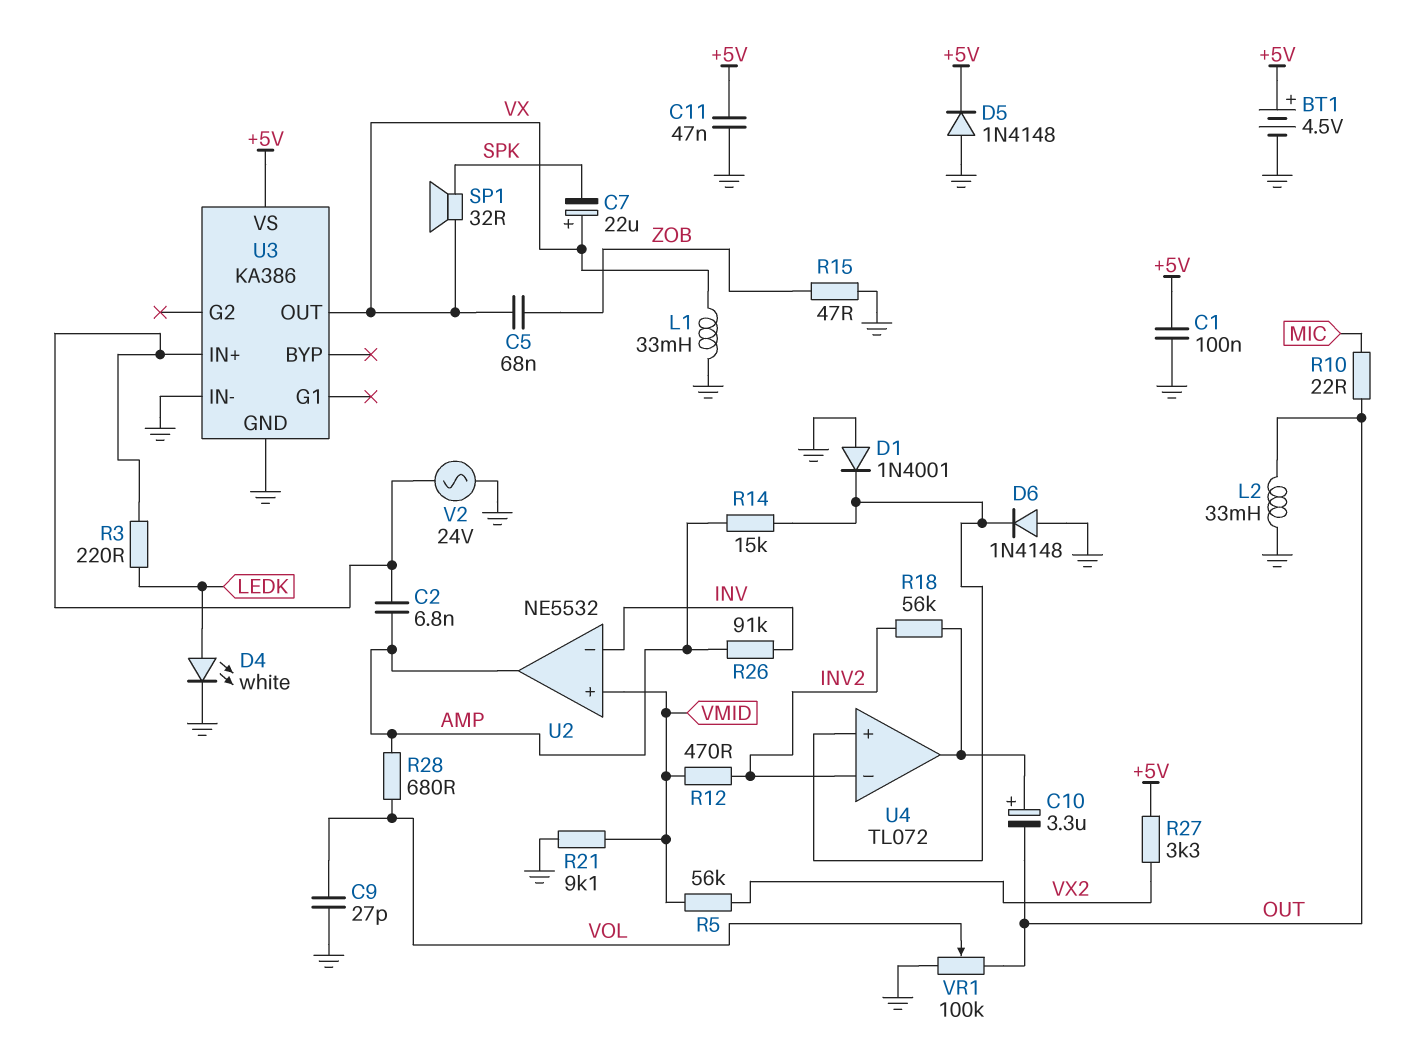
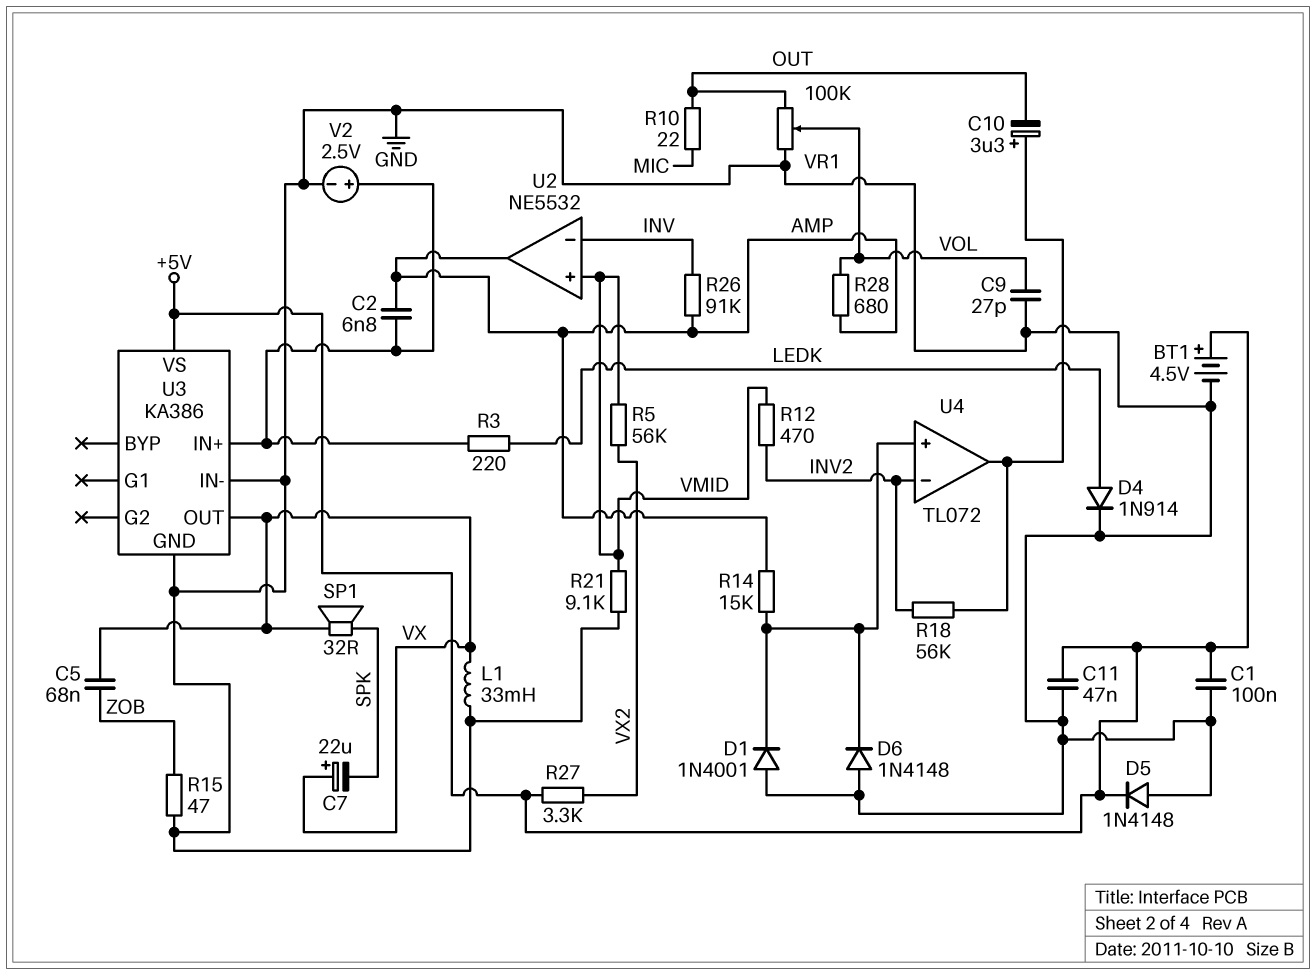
D4: LED white (A LEDK, K GND) -> diode 1N914 (A LEDK, K GND)
L2: 33mH (GND, OUT) -> none
V2: AC 24V (GND, U3/IN+) -> 2.5V (plus U3/IN+, minus GND)

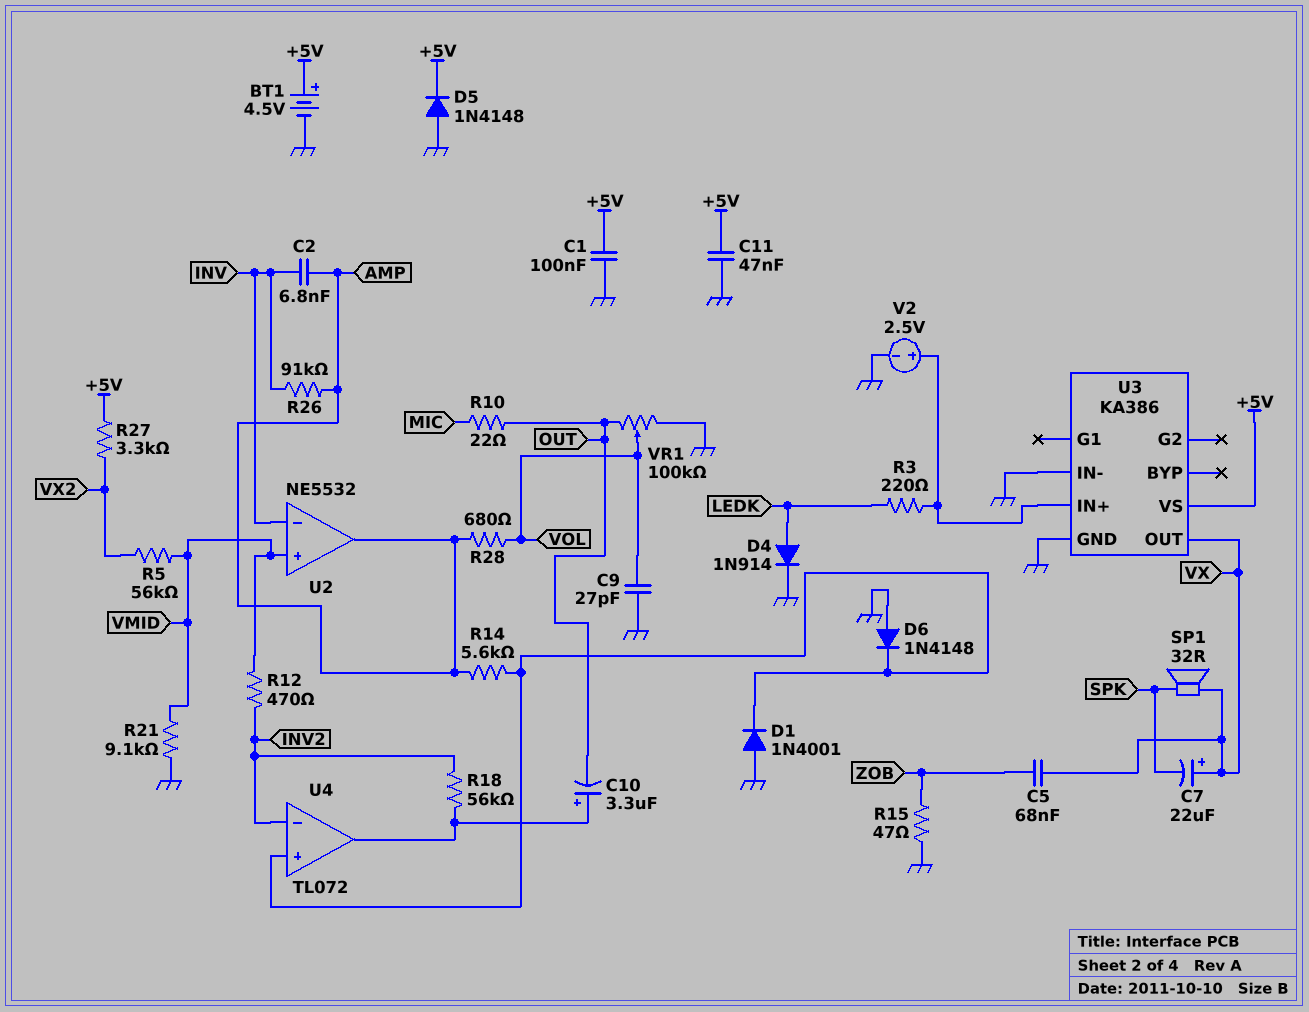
C2: 6.8nF (AMP, U3/IN+) -> 6.8nF (AMP, INV)
L1: 33mH (GND, VX) -> none
R14: 15k (AMP, U4/in+) -> 5.6k (AMP, U4/in+)

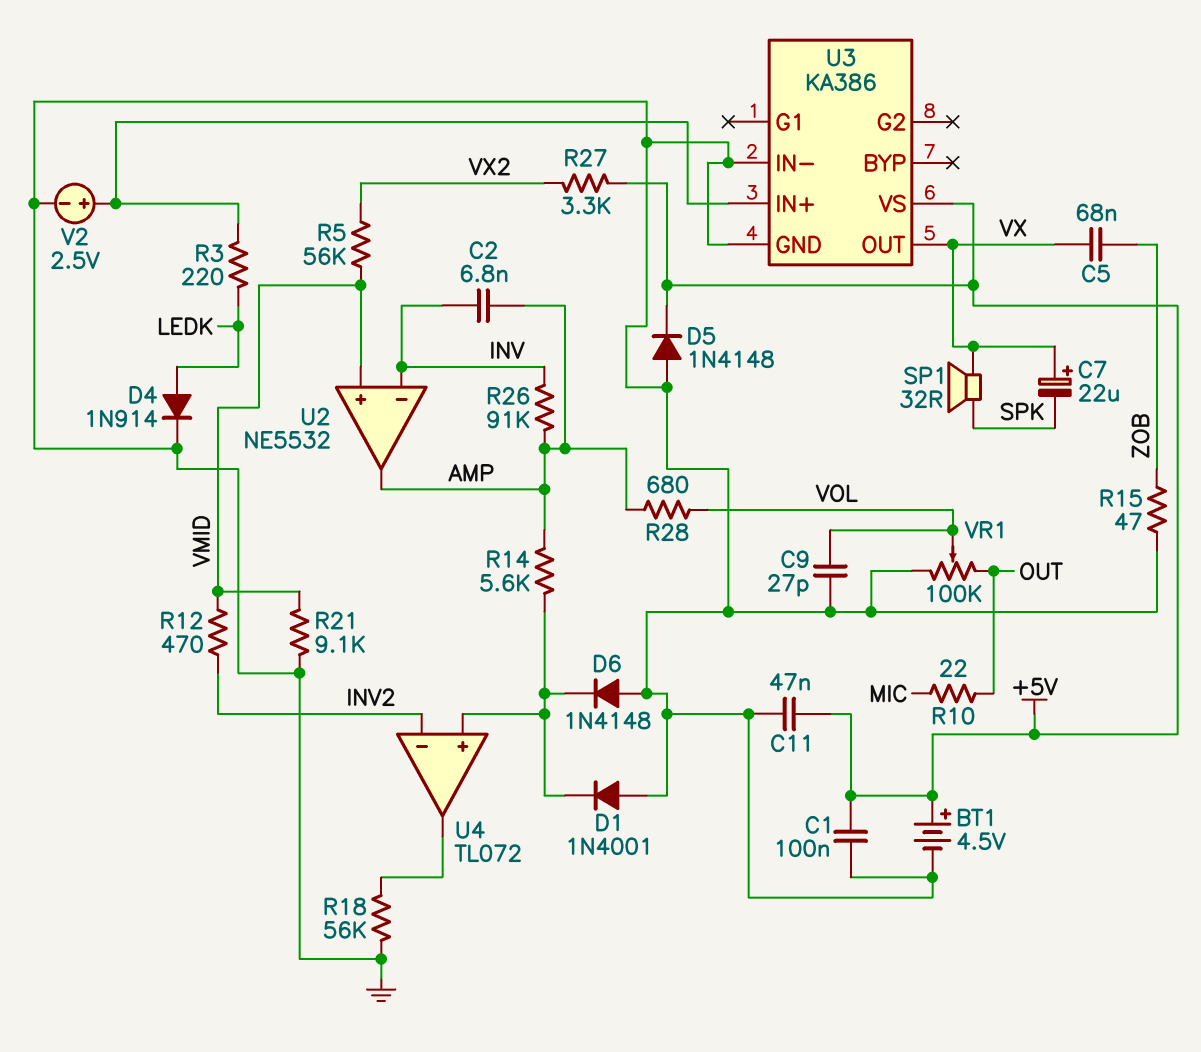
C10: 3.3uF (plus U4/out, minus OUT) -> none
R18: 56k (INV2, U4/out) -> 56k (GND, U4/out)

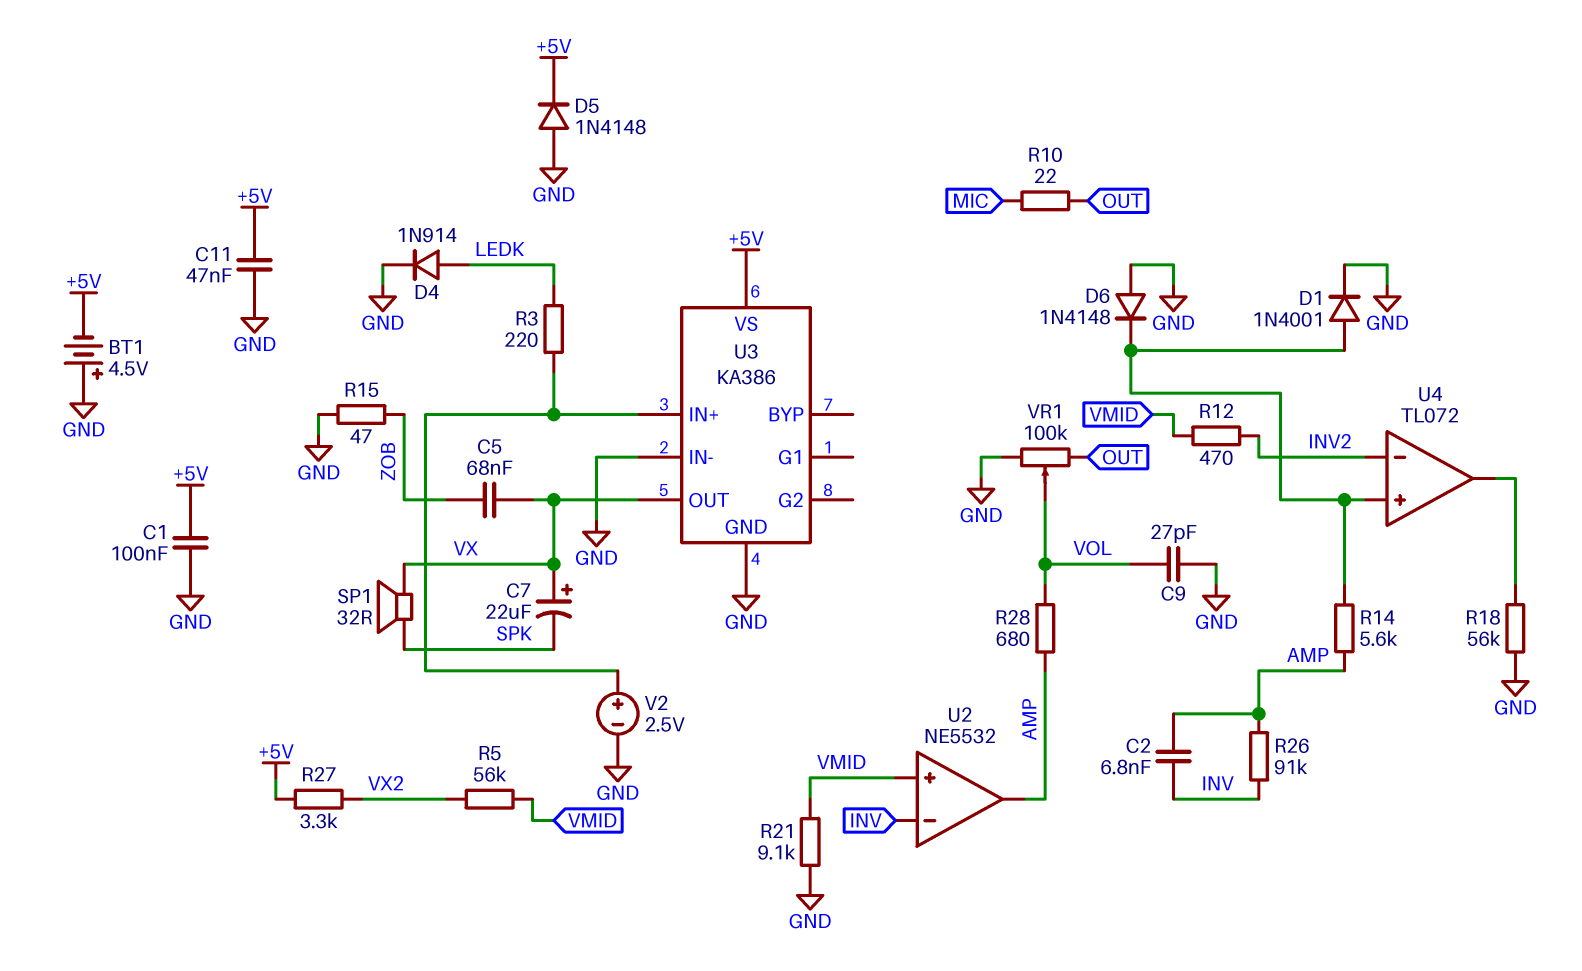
BT1: 4.5V (plus +5V, minus GND) -> 4.5V (plus GND, minus +5V)
D1: diode 1N4001 (A GND, K U4/in+) -> diode 1N4001 (A U4/in+, K GND)

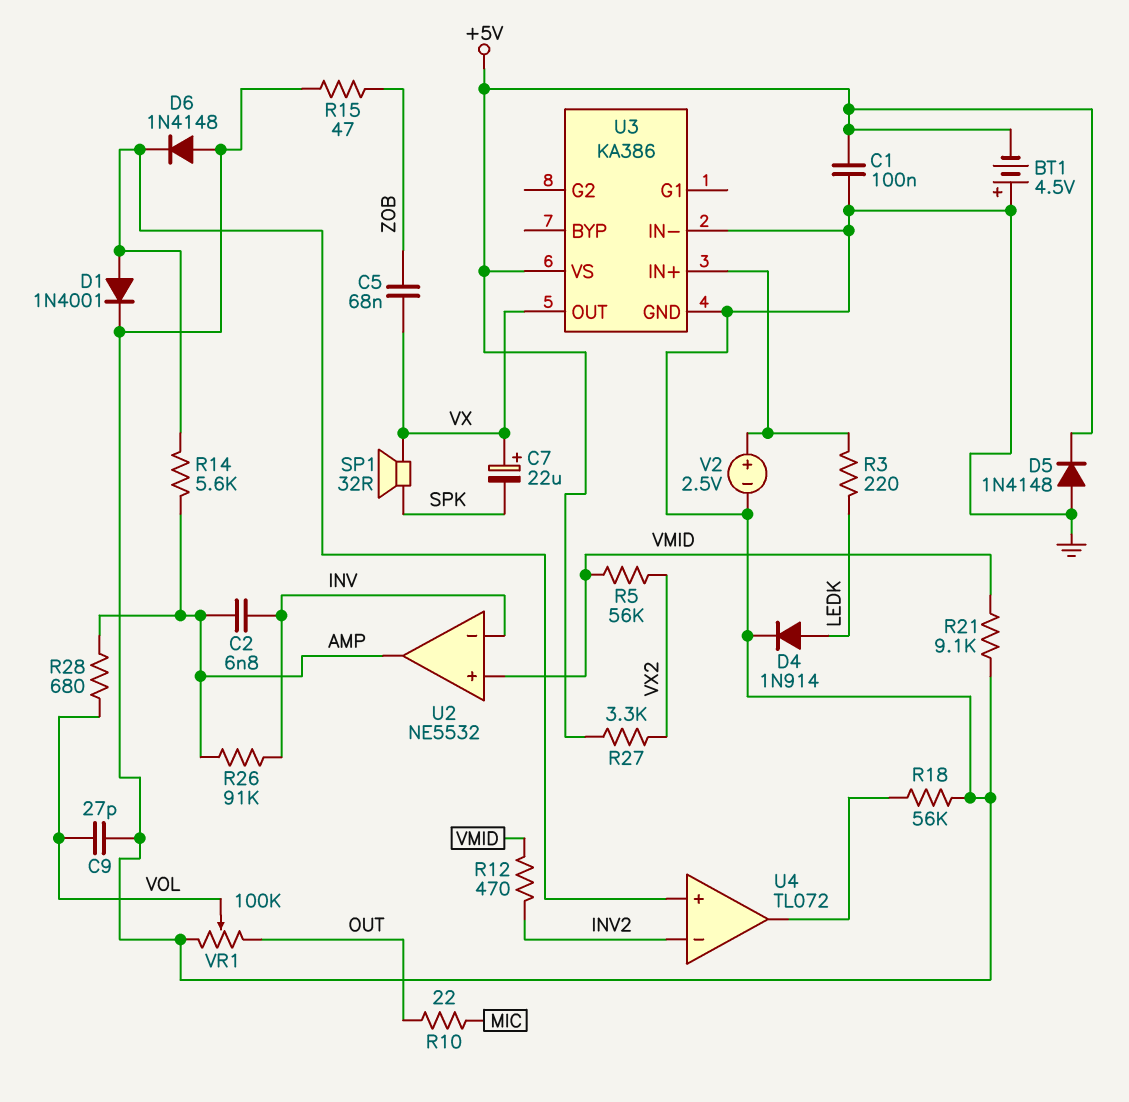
C11: 47nF (+5V, GND) -> none

